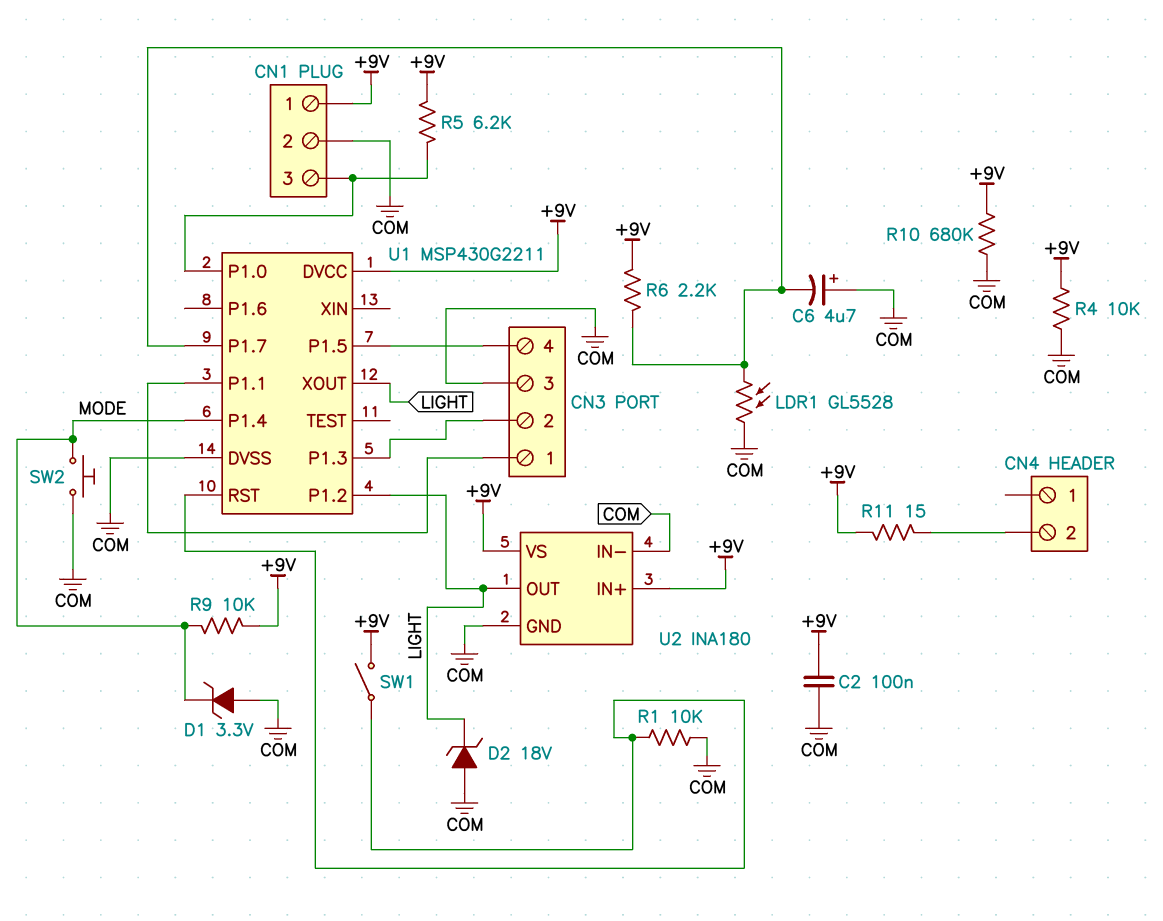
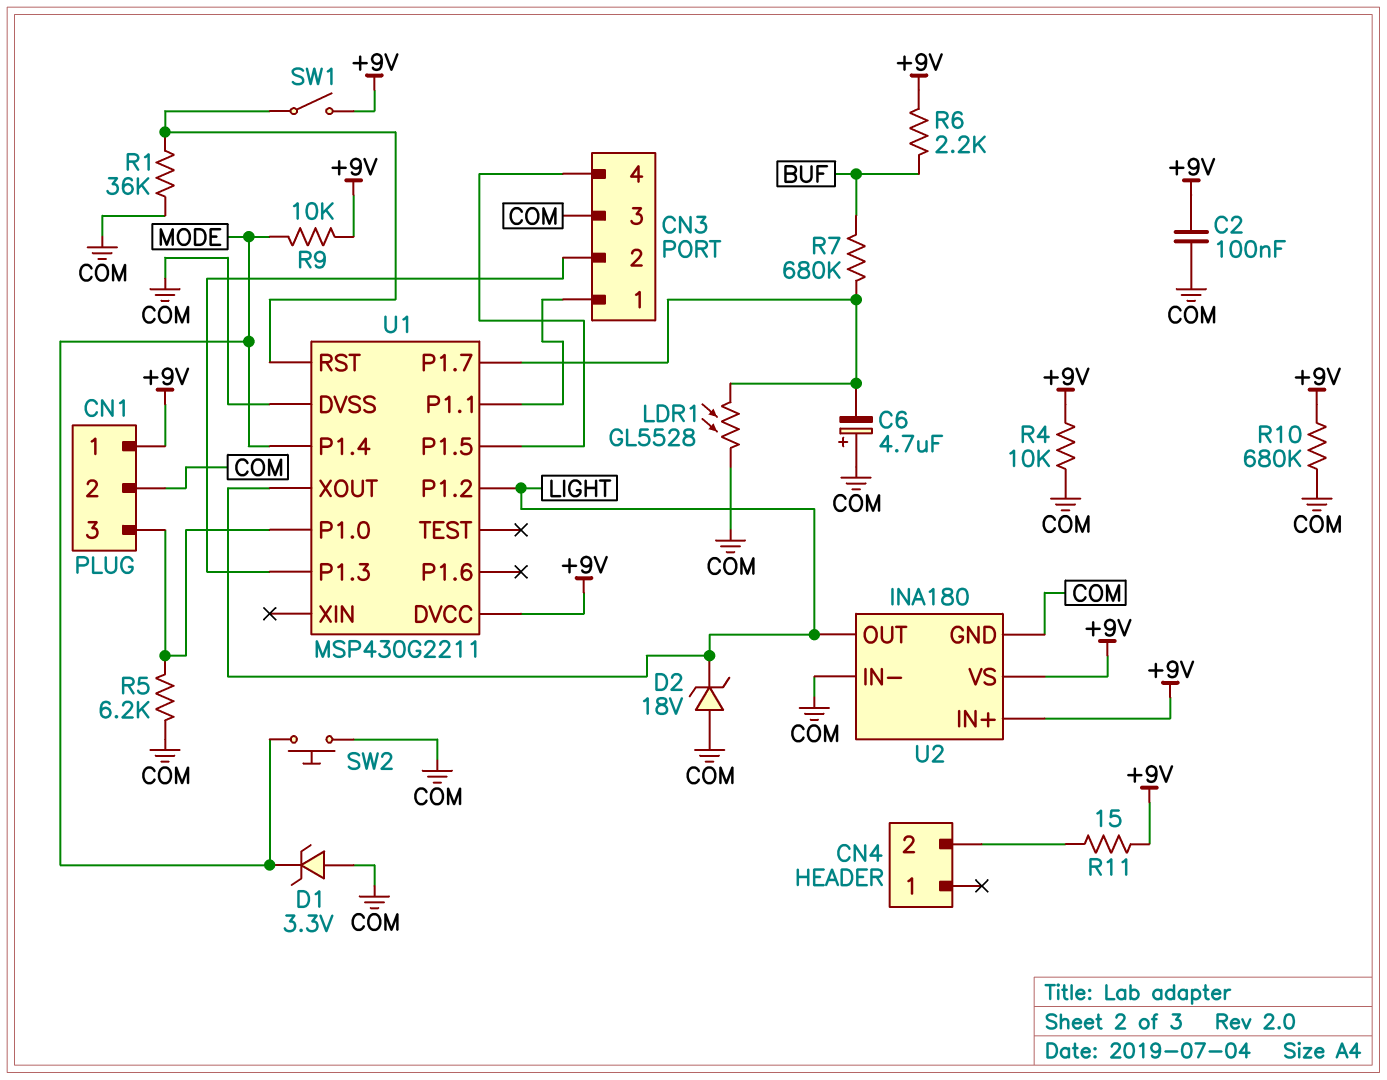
R1: 10k (COM, U1/RST) -> 36k (COM, U1/RST)
R5: 6.2k (+9V, CN1/3) -> 6.2k (CN1/3, COM)
R6: 2.2k (+9V, U1/P1.7) -> 2.2k (+9V, BUF)
R7: none -> 680k (BUF, U1/P1.7)

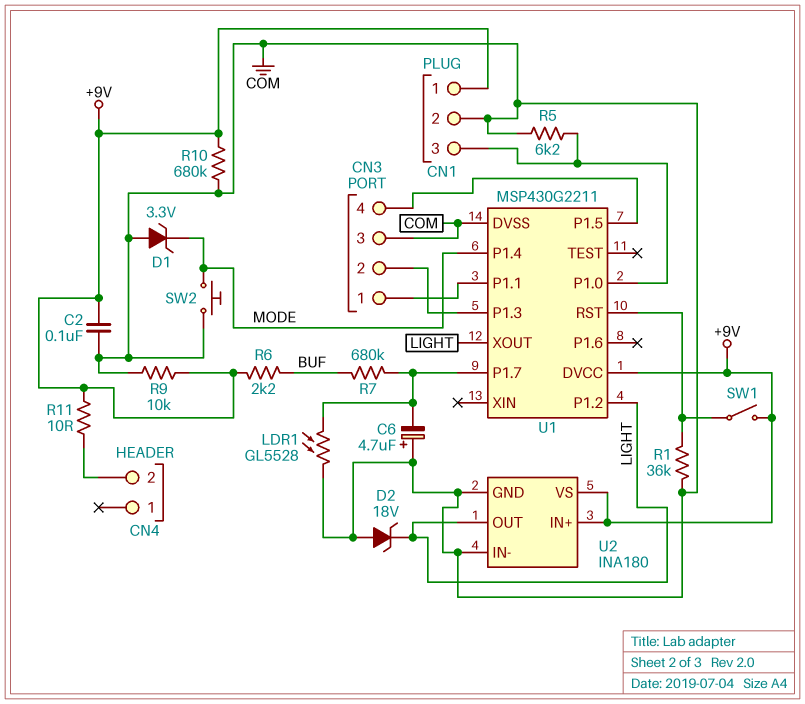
R4: 10k (+9V, COM) -> none
R9: 10k (+9V, MODE) -> 10k (+9V, COM)
R11: 15 (+9V, CN4/2) -> 10 (+9V, CN4/2)

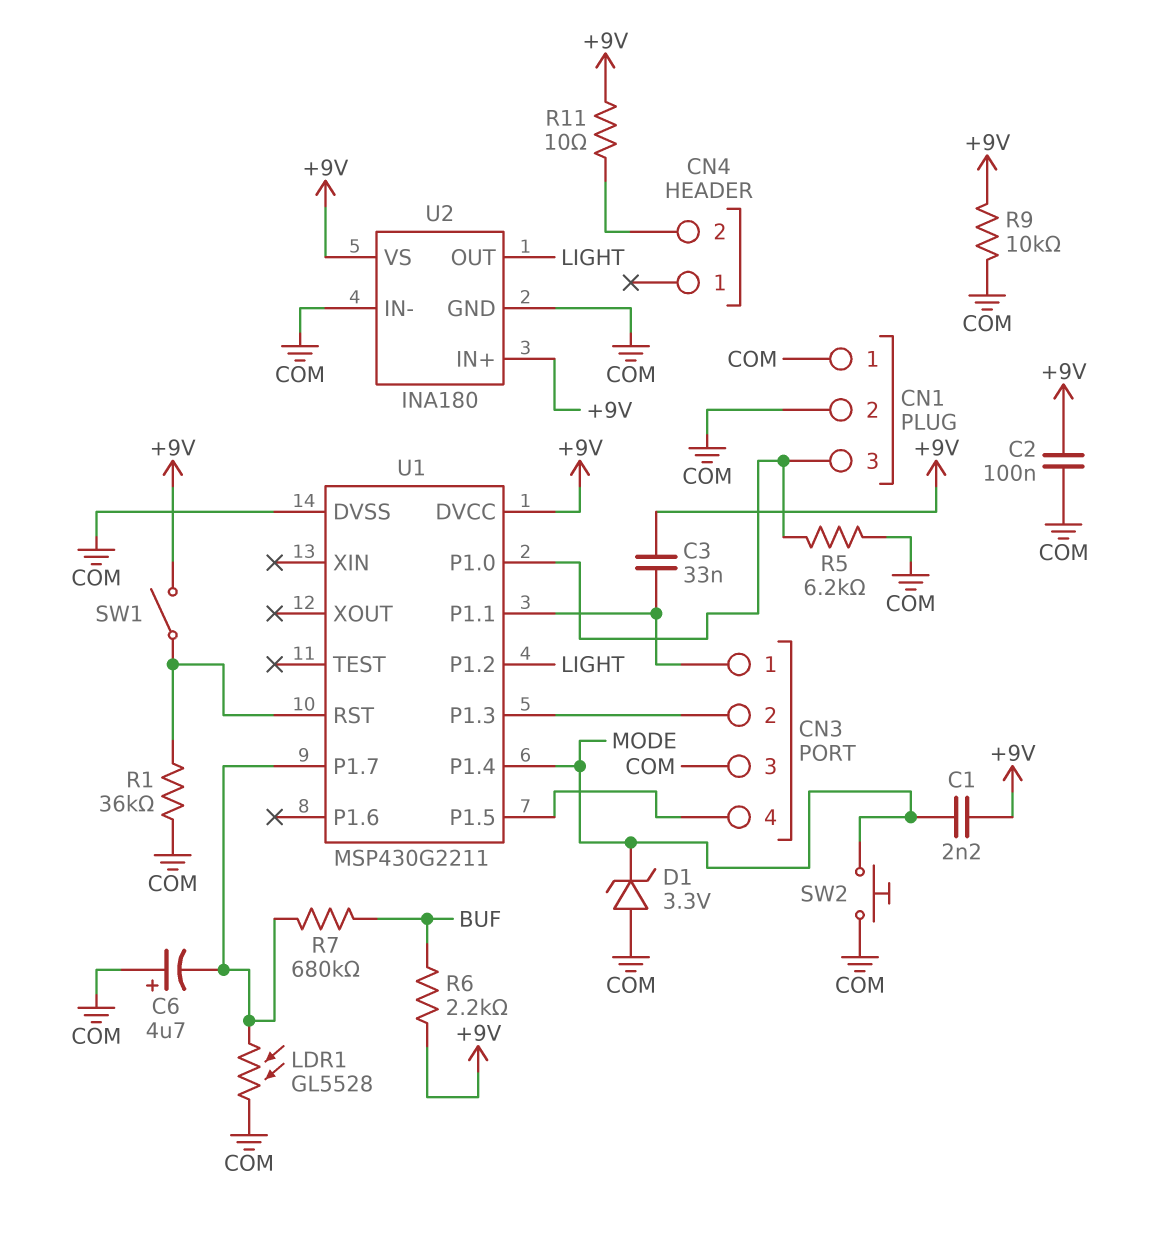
C1: none -> 2.2nF (+9V, MODE)
C3: none -> 33nF (+9V, CN3/1)
CN1 pin 1: +9V -> COM
D2: zener 18V (A COM, K LIGHT) -> none
R10: 680k (+9V, COM) -> none
U1 pin XOUT: LIGHT -> none

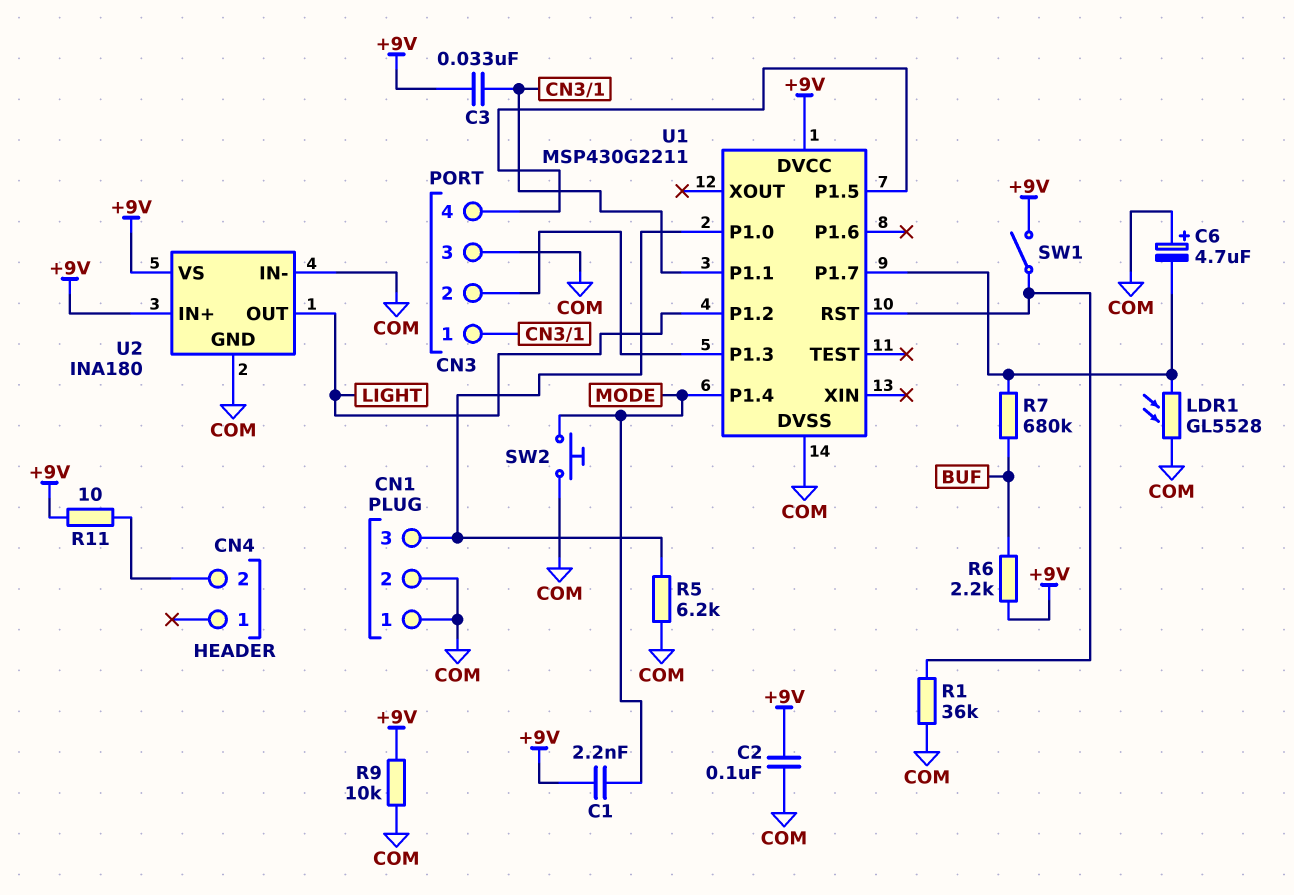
D1: zener 3.3V (A COM, K MODE) -> none

